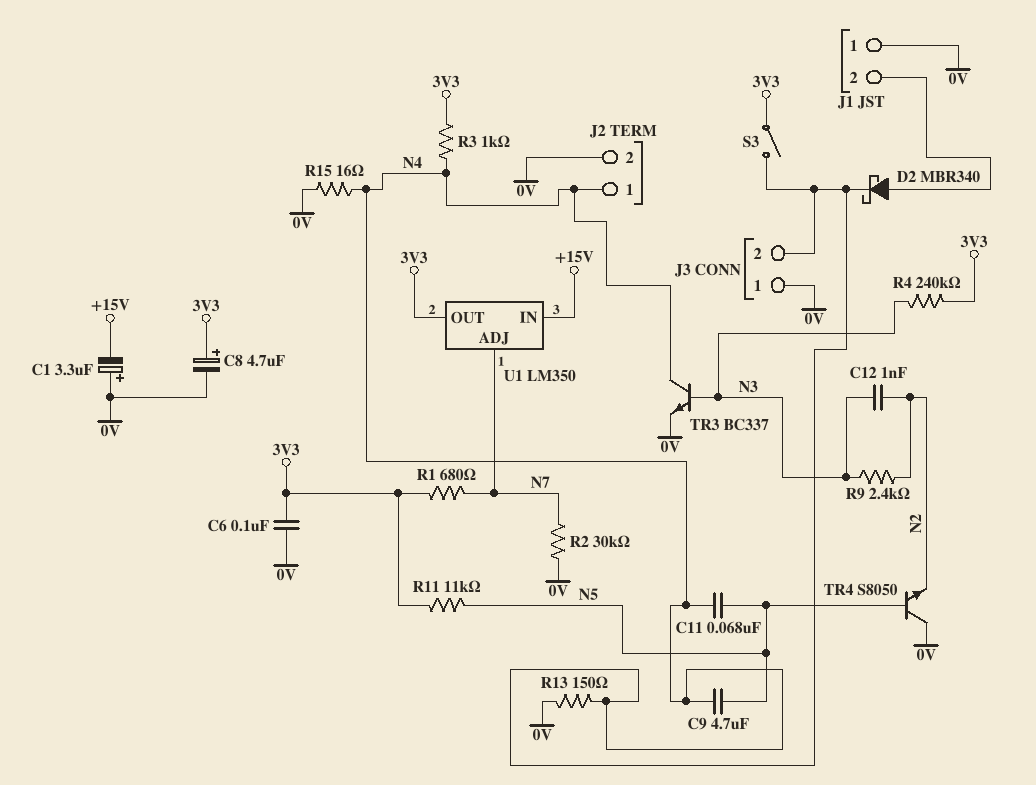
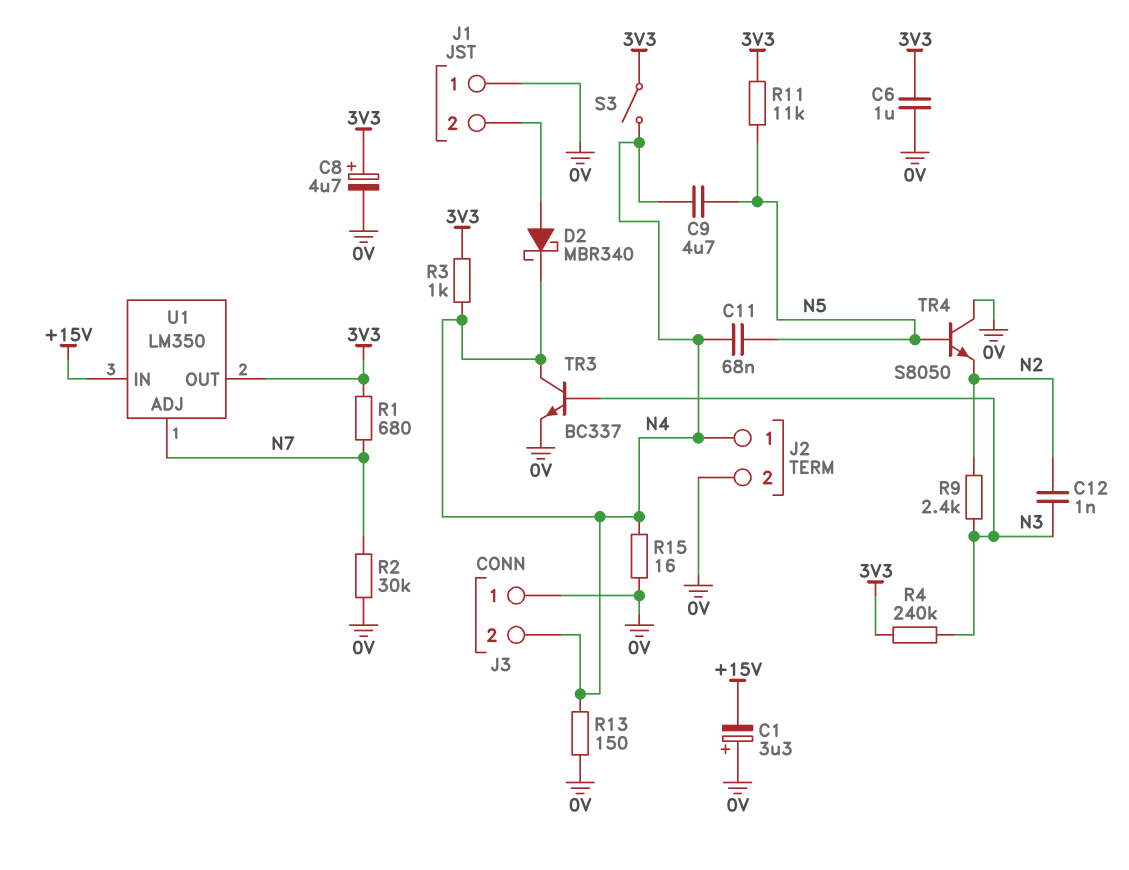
C6: 100nF (0V, 3V3) -> 1uF (0V, 3V3)

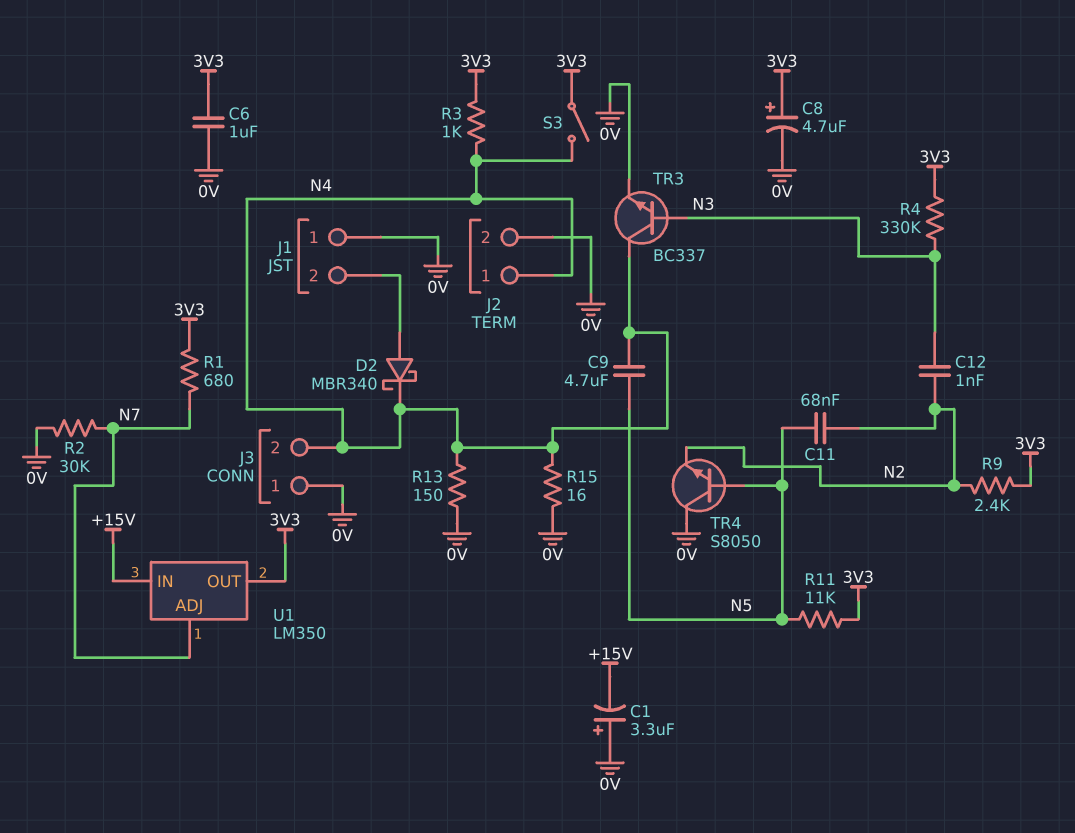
C11: 68nF (N4, N5) -> 68nF (N2, N5)
R4: 240k (3V3, N3) -> 330k (3V3, N3)
R9: 2.4k (N2, N3) -> 2.4k (3V3, N2)

